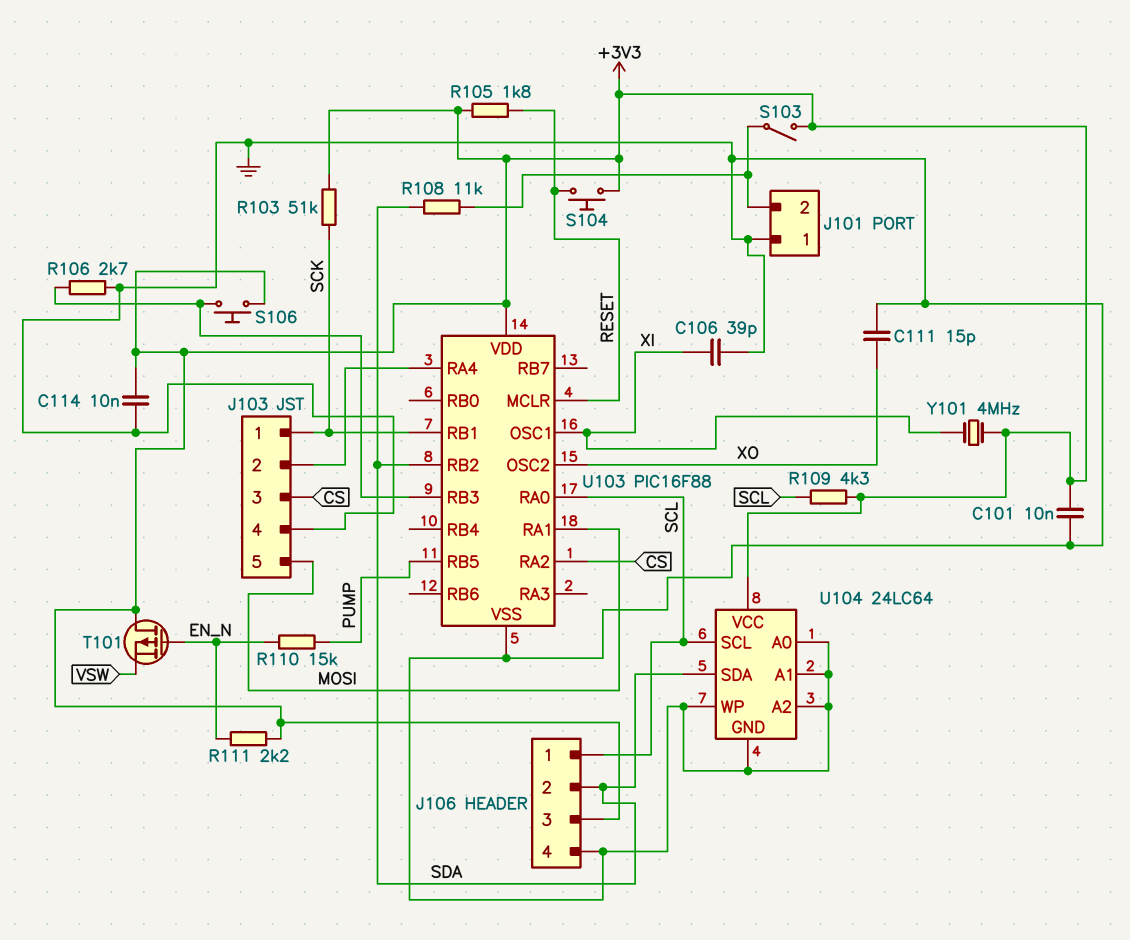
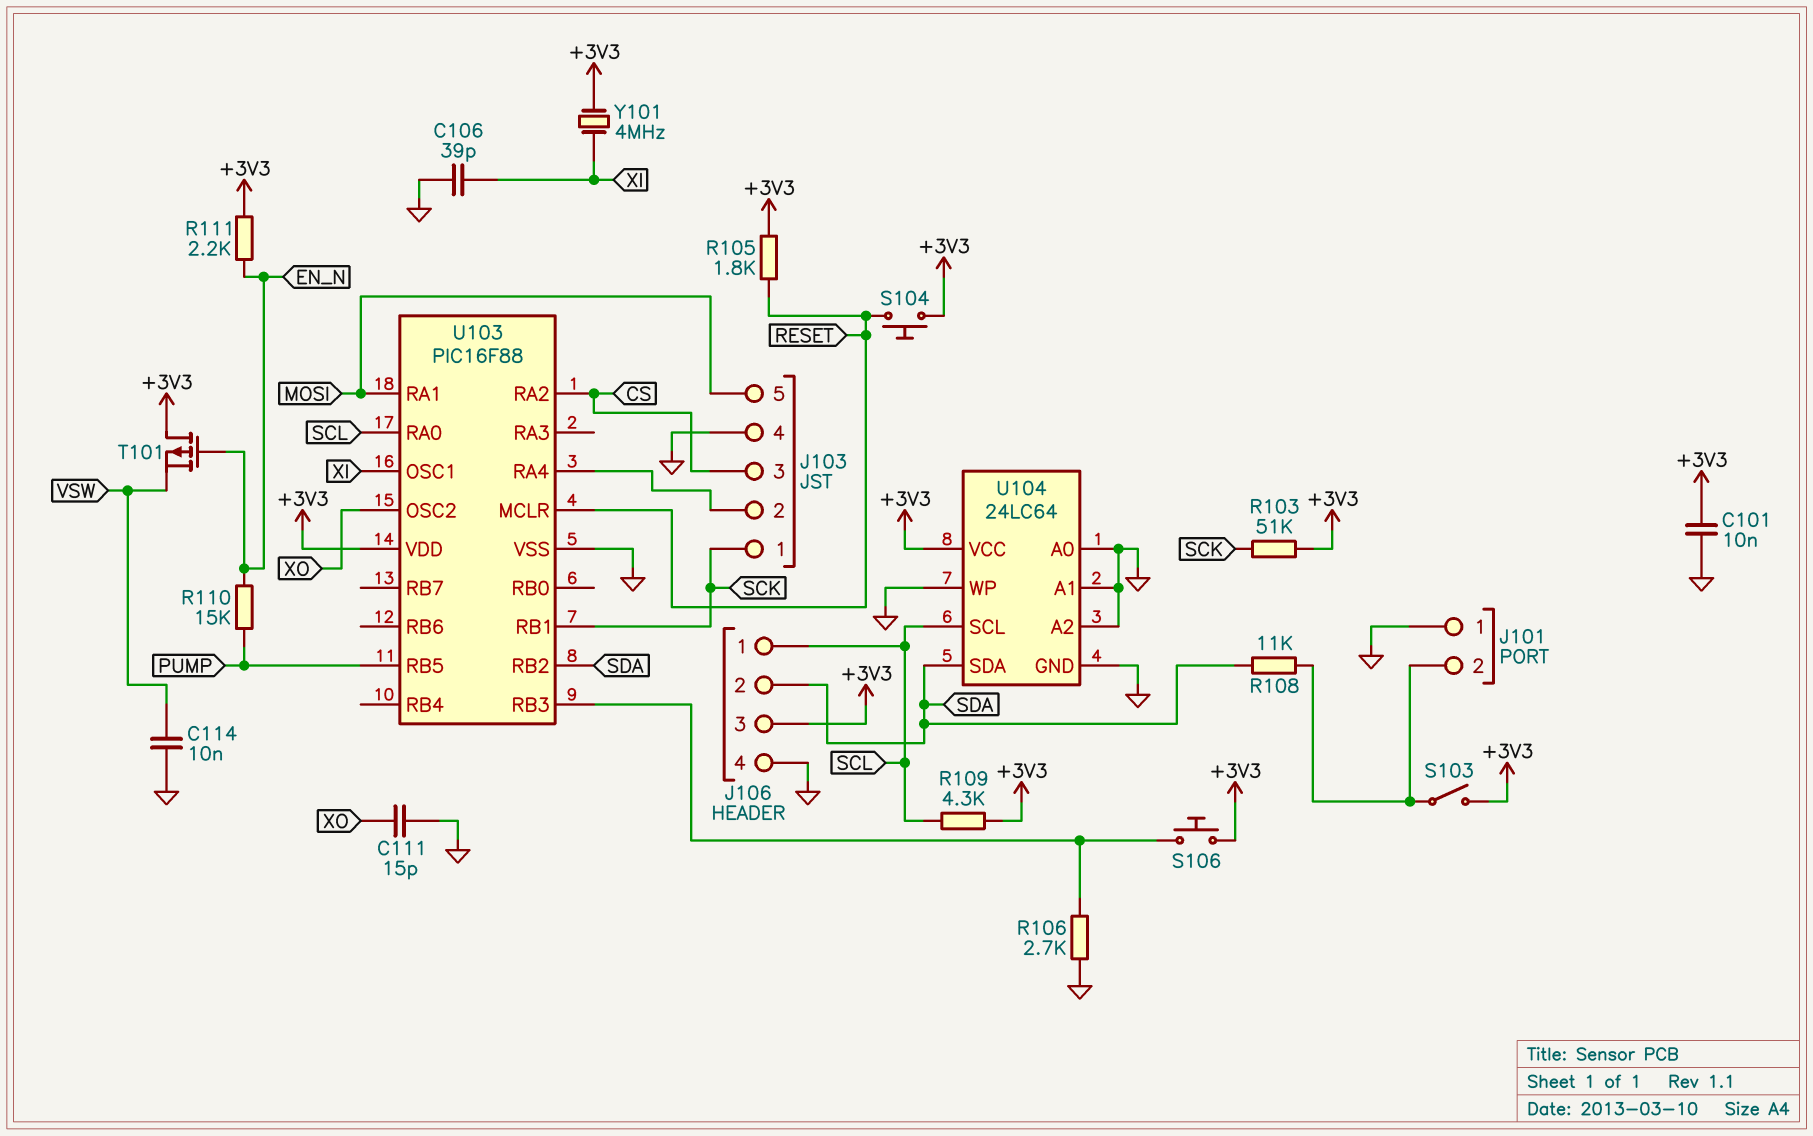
C114: 10nF (+3V3, GND) -> 10nF (GND, VSW)

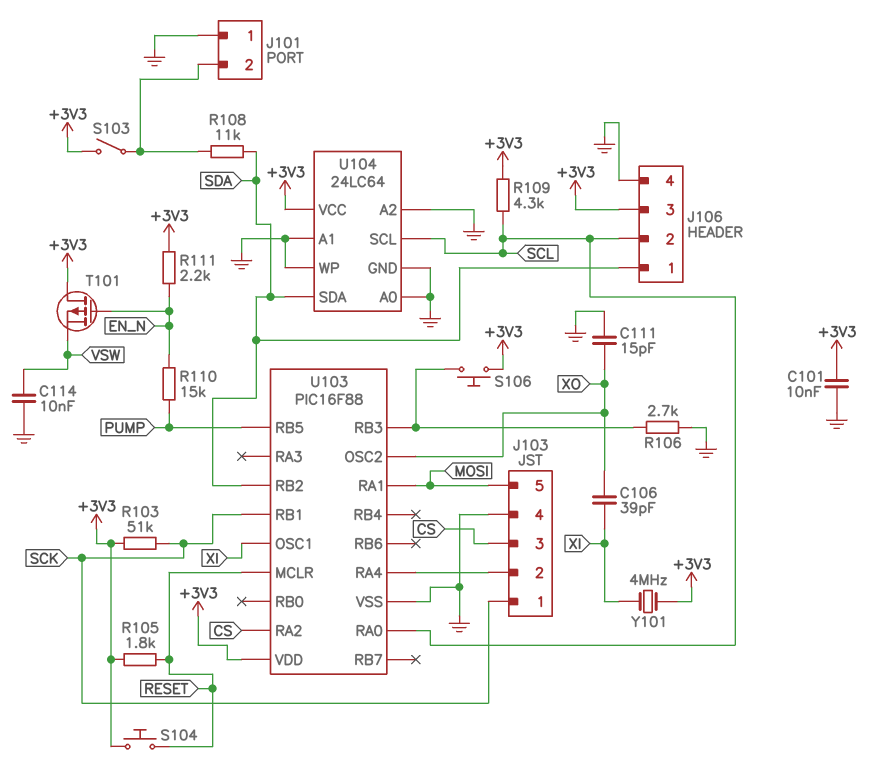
C106: 39pF (GND, XI) -> 39pF (XI, XO)
J106 pin 1: SCL -> SDA
J106 pin 2: SDA -> SCL

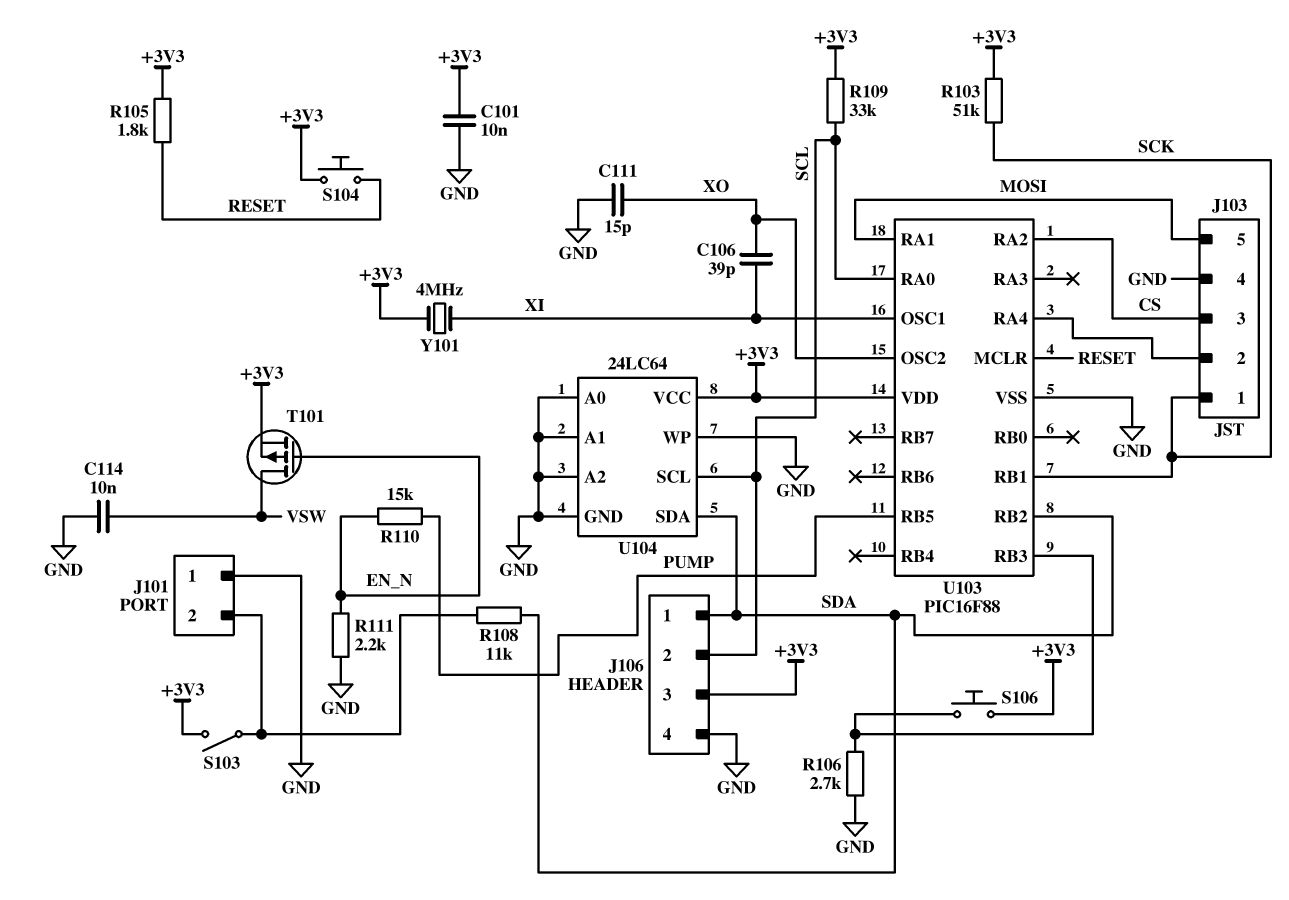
R109: 4.3k (+3V3, SCL) -> 33k (+3V3, SCL)
R111: 2.2k (+3V3, EN_N) -> 2.2k (EN_N, GND)
T101: PMOS (G EN_N, D +3V3, S VSW) -> PMOS (G EN_N, D VSW, S +3V3)

